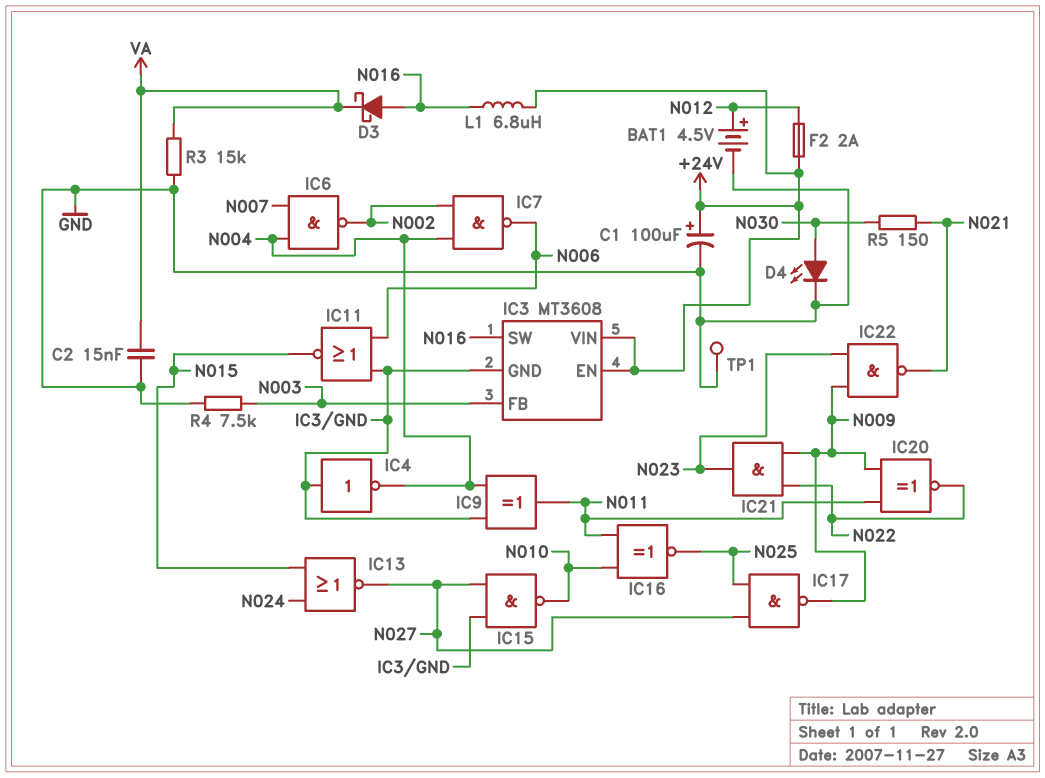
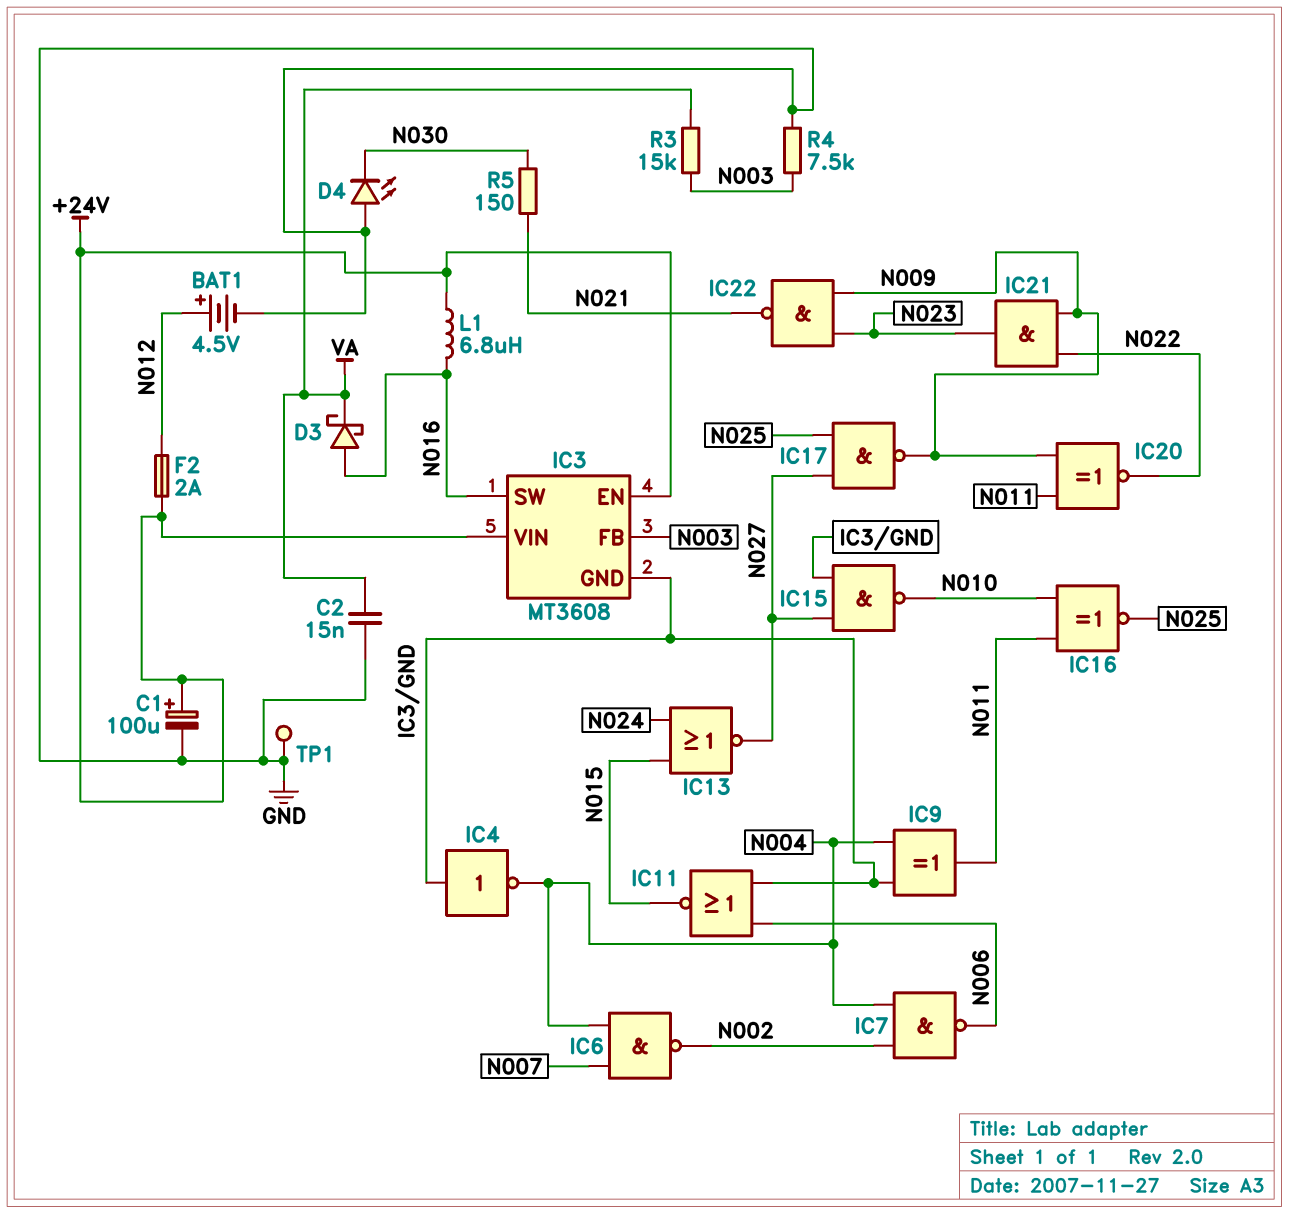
D4: LED (A N030, K GND) -> LED (A GND, K N030)
R3: 15k (GND, VA) -> 15k (N003, VA)

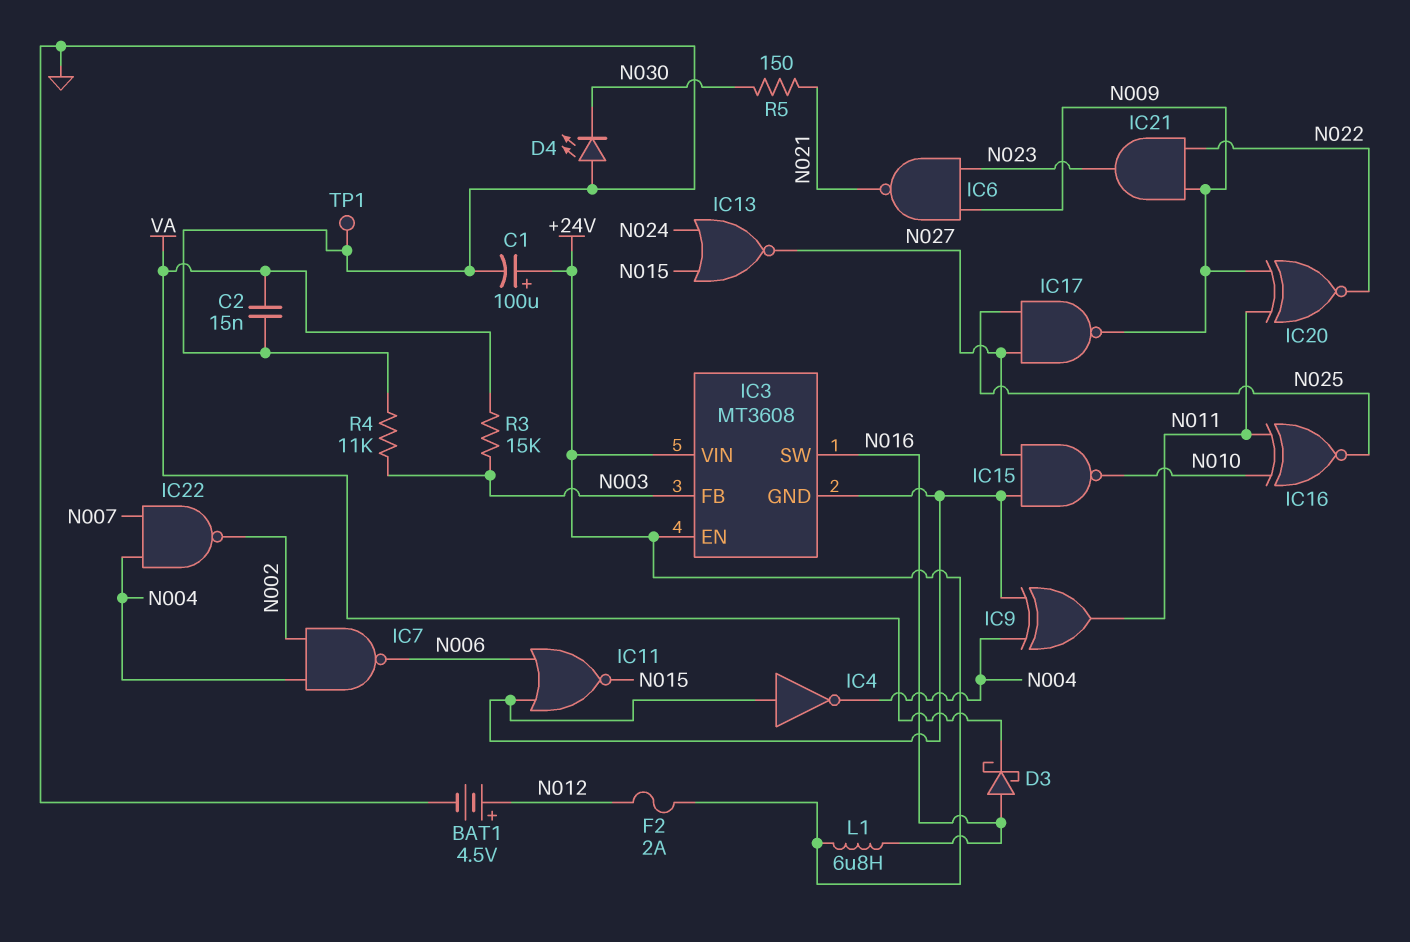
IC6: NAND (in N004, in N007, out N002) -> NAND (in N009, in N023, out N021)
IC22: NAND (in N009, in N023, out N021) -> NAND (in N004, in N007, out N002)
R4: 7.5k (GND, N003) -> 11k (GND, N003)

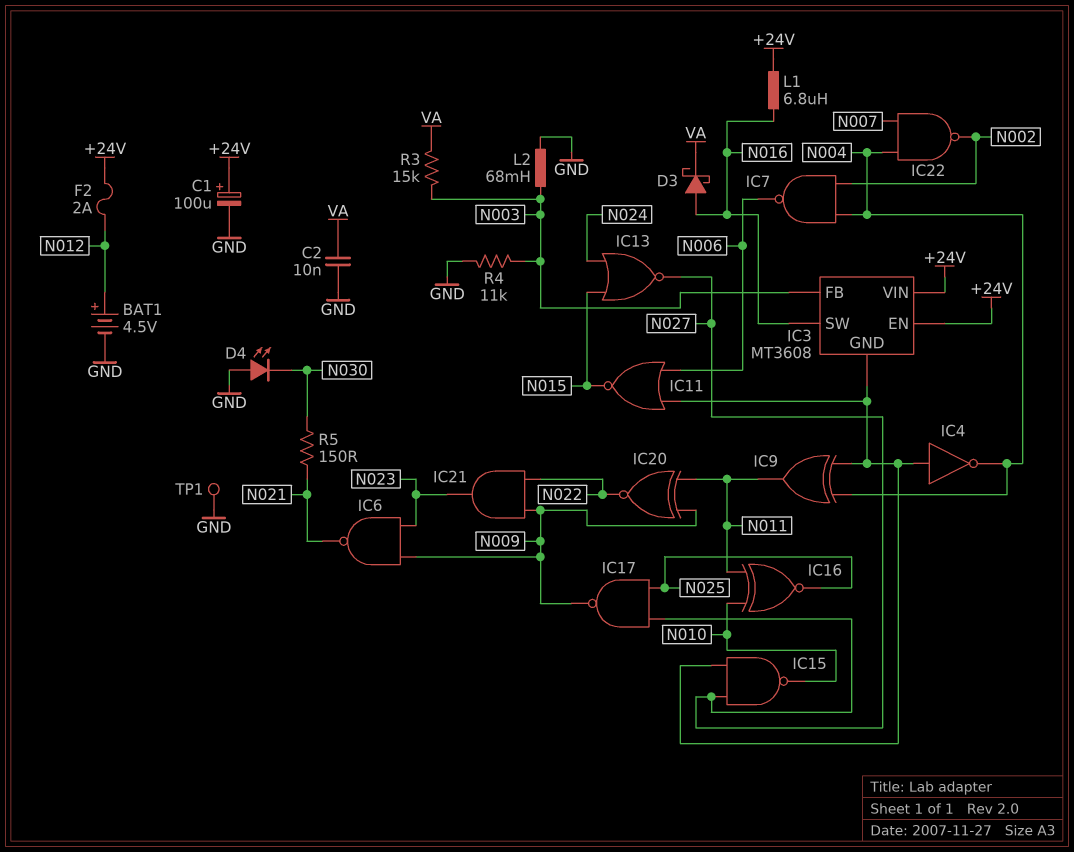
C2: 15nF (GND, VA) -> 10nF (GND, VA)
L2: none -> 68mH (GND, N003)

